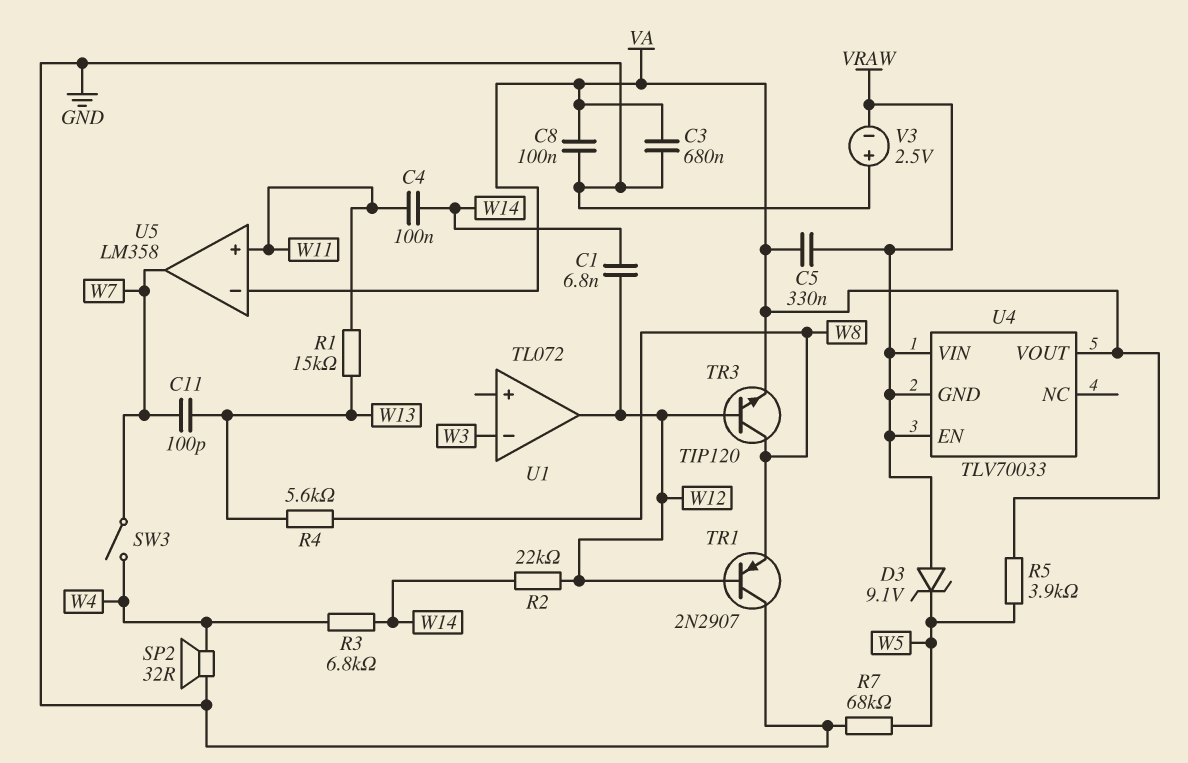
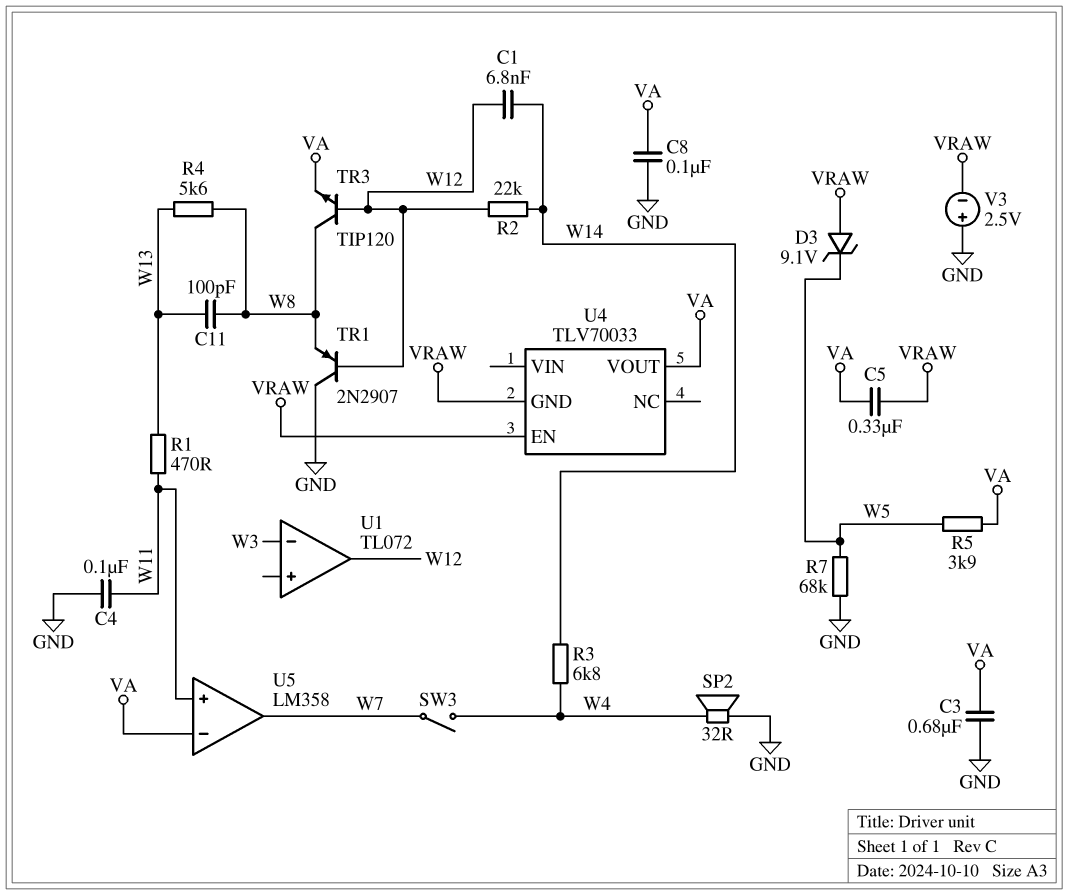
C4: 100nF (W11, W14) -> 100nF (GND, W11)
C11: 100pF (W7, W13) -> 100pF (W8, W13)
R1: 15k (W11, W13) -> 470 (W11, W13)
U4 pin VIN: VRAW -> none

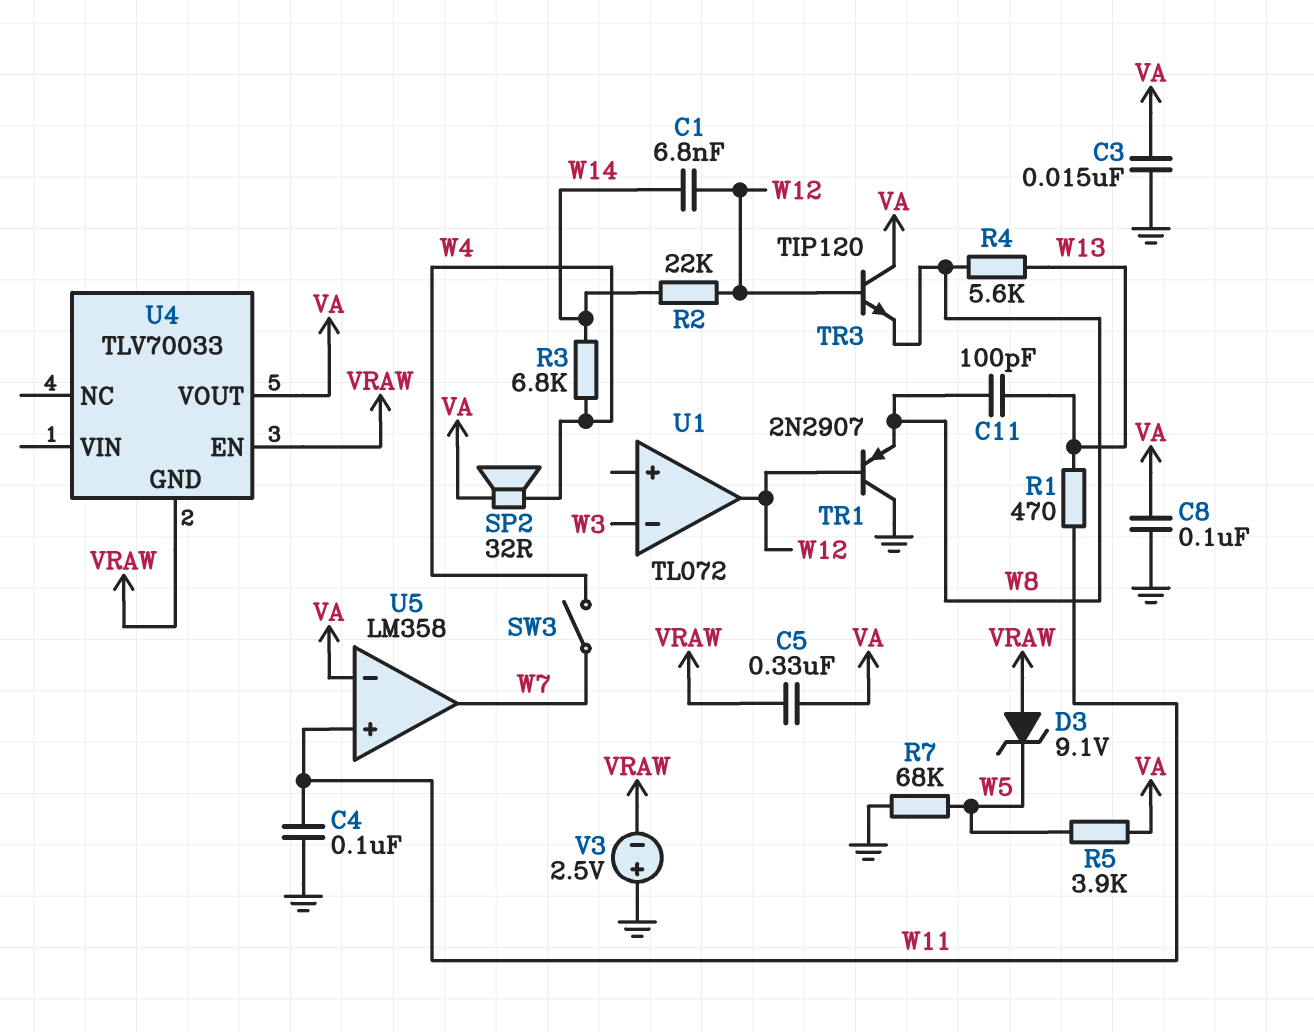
C3: 680nF (GND, VA) -> 15nF (GND, VA)
SP2: speaker 32R (GND, W4) -> speaker 32R (VA, W4)
TR3: NPN TIP120 (B W12, C W8, E VA) -> NPN TIP120 (B W12, C VA, E W8)

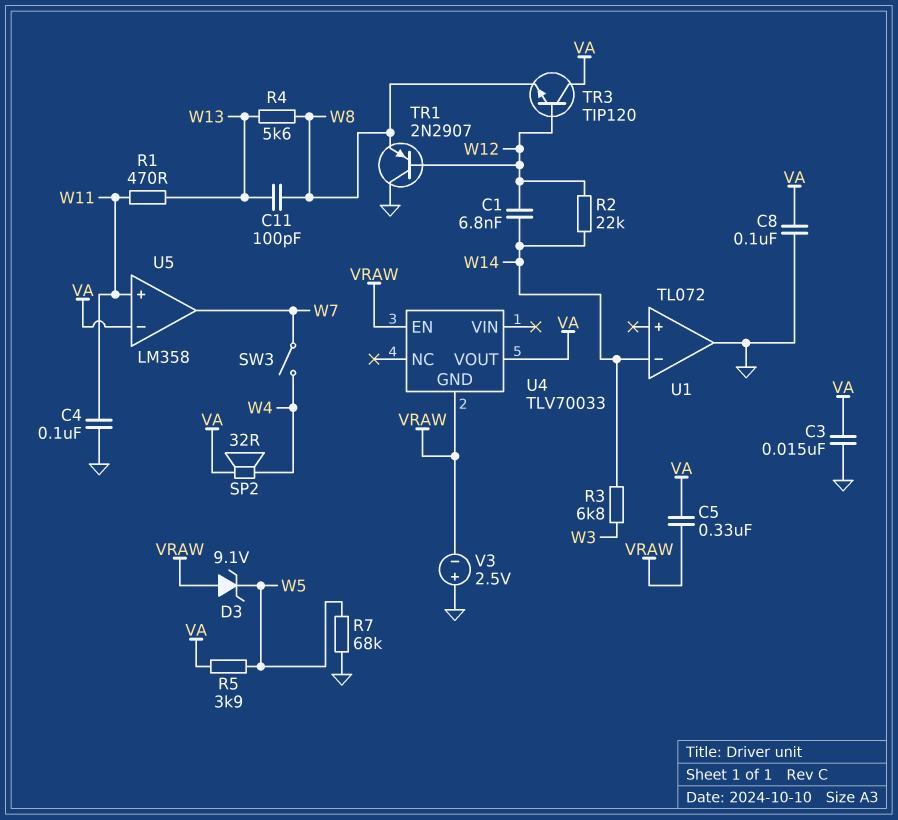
R3: 6.8k (W4, W14) -> 6.8k (W3, W14)
U1 pin in-: W3 -> W14
U1 pin out: W12 -> GND

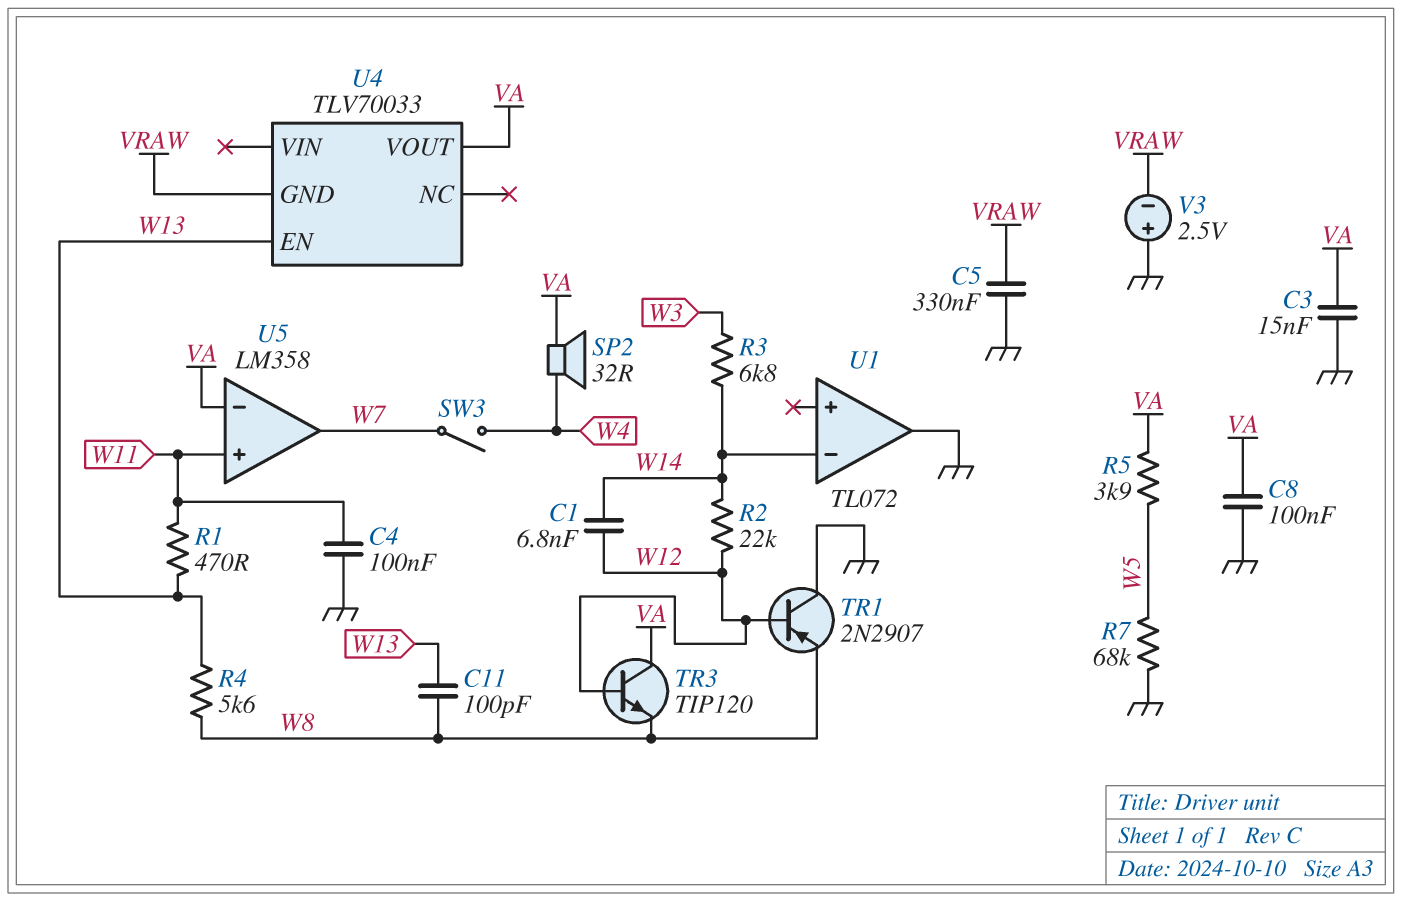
C5: 330nF (VA, VRAW) -> 330nF (GND, VRAW)
D3: zener 9.1V (A VRAW, K W5) -> none
U4 pin EN: VRAW -> W13

